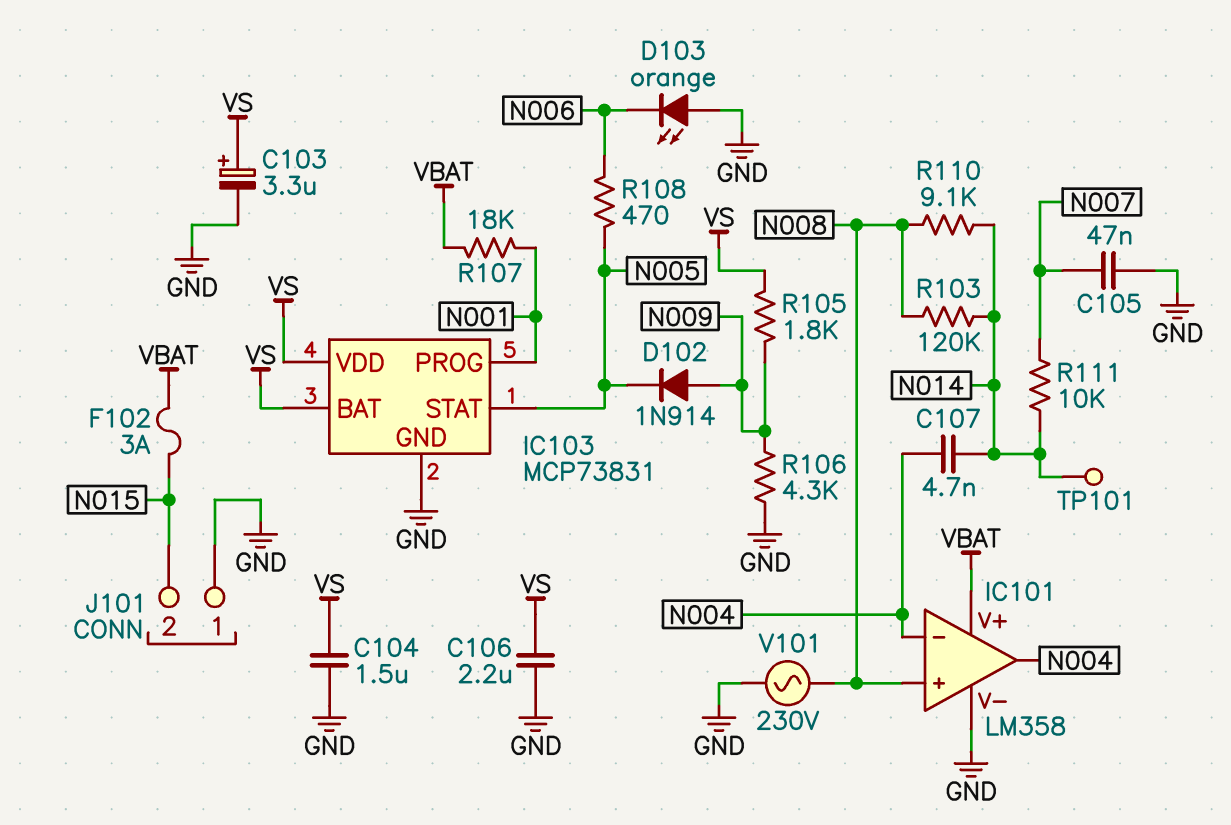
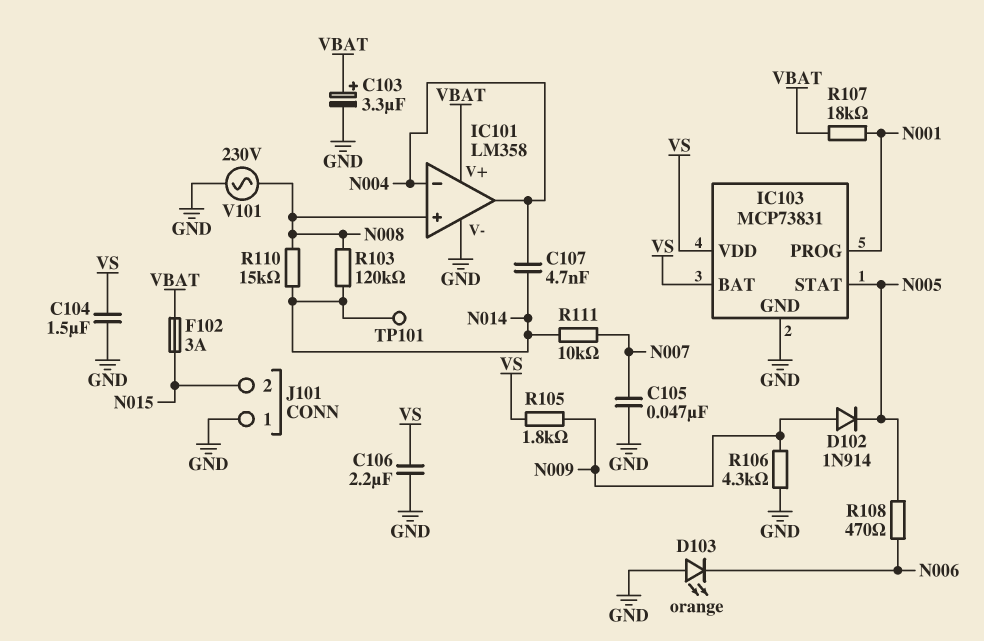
C103: 3.3uF (plus VS, minus GND) -> 3.3uF (plus VBAT, minus GND)
R110: 9.1k (N008, N014) -> 15k (N008, N014)

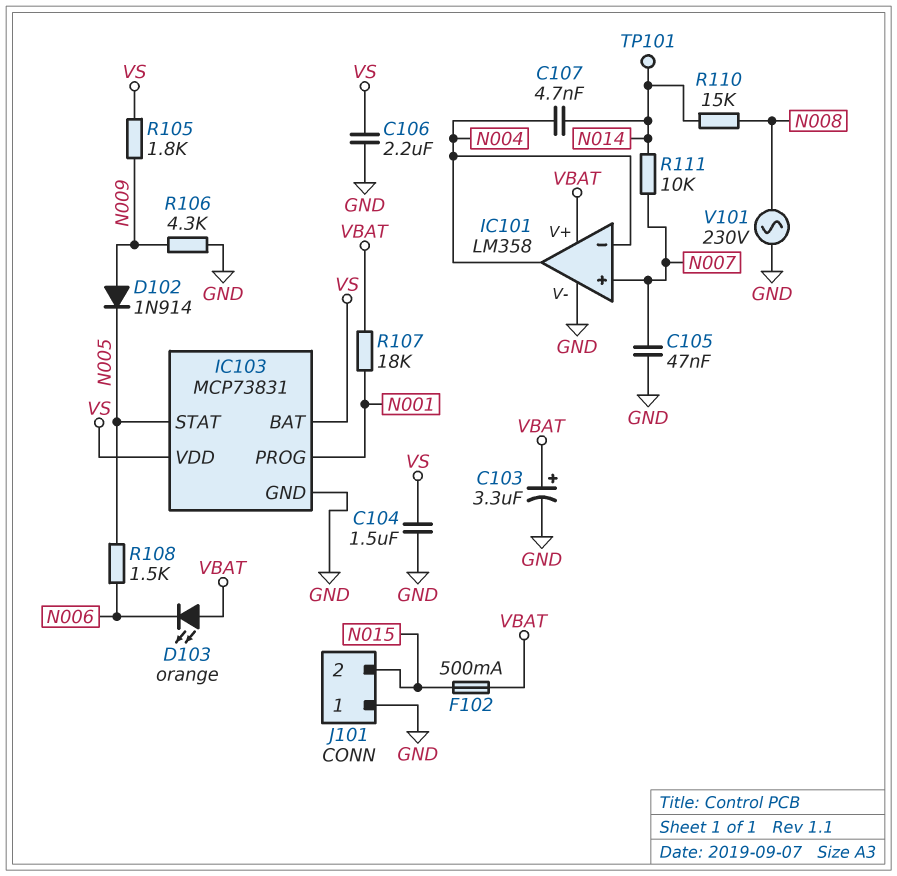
D103: LED orange (A GND, K N006) -> LED orange (A VBAT, K N006)
F102: 3A (N015, VBAT) -> 500mA (N015, VBAT)
IC101 pin in+: N008 -> N007
R103: 120k (N008, N014) -> none
R108: 470 (N005, N006) -> 1.5k (N005, N006)

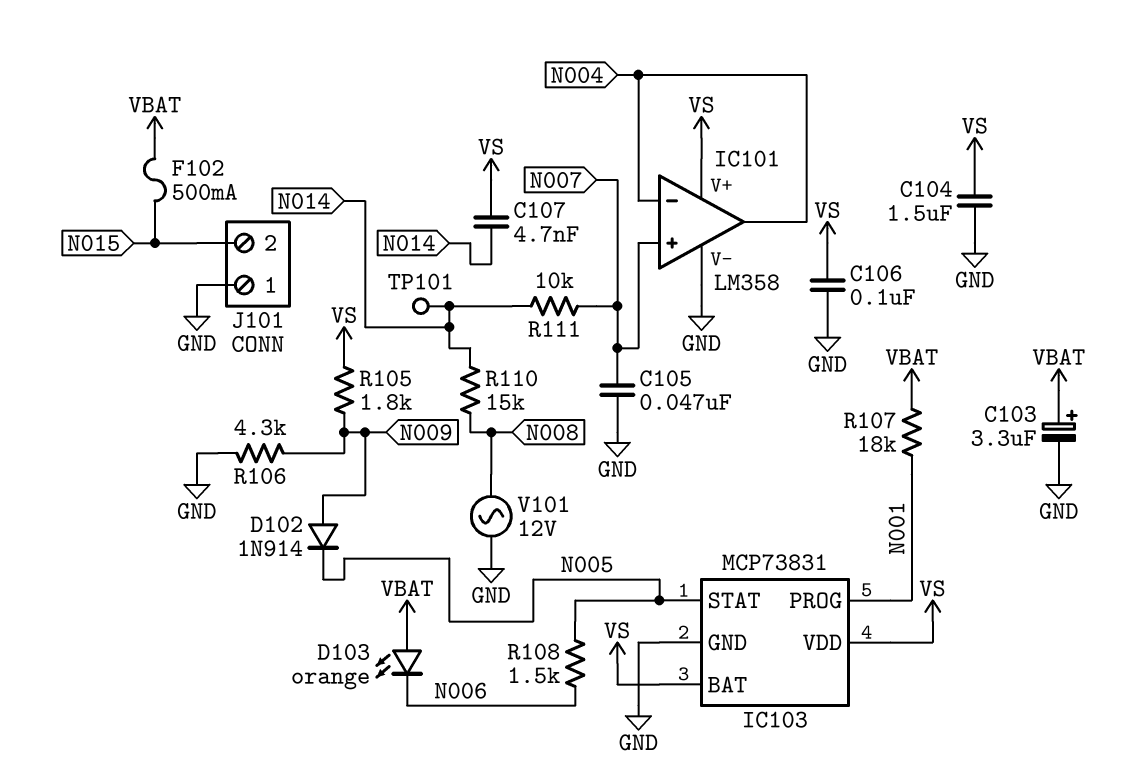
C106: 2.2uF (GND, VS) -> 100nF (GND, VS)
C107: 4.7nF (N004, N014) -> 4.7nF (N014, VS)
IC101 pin V+: VBAT -> VS
V101: AC 230V (GND, N008) -> AC 12V (GND, N008)

